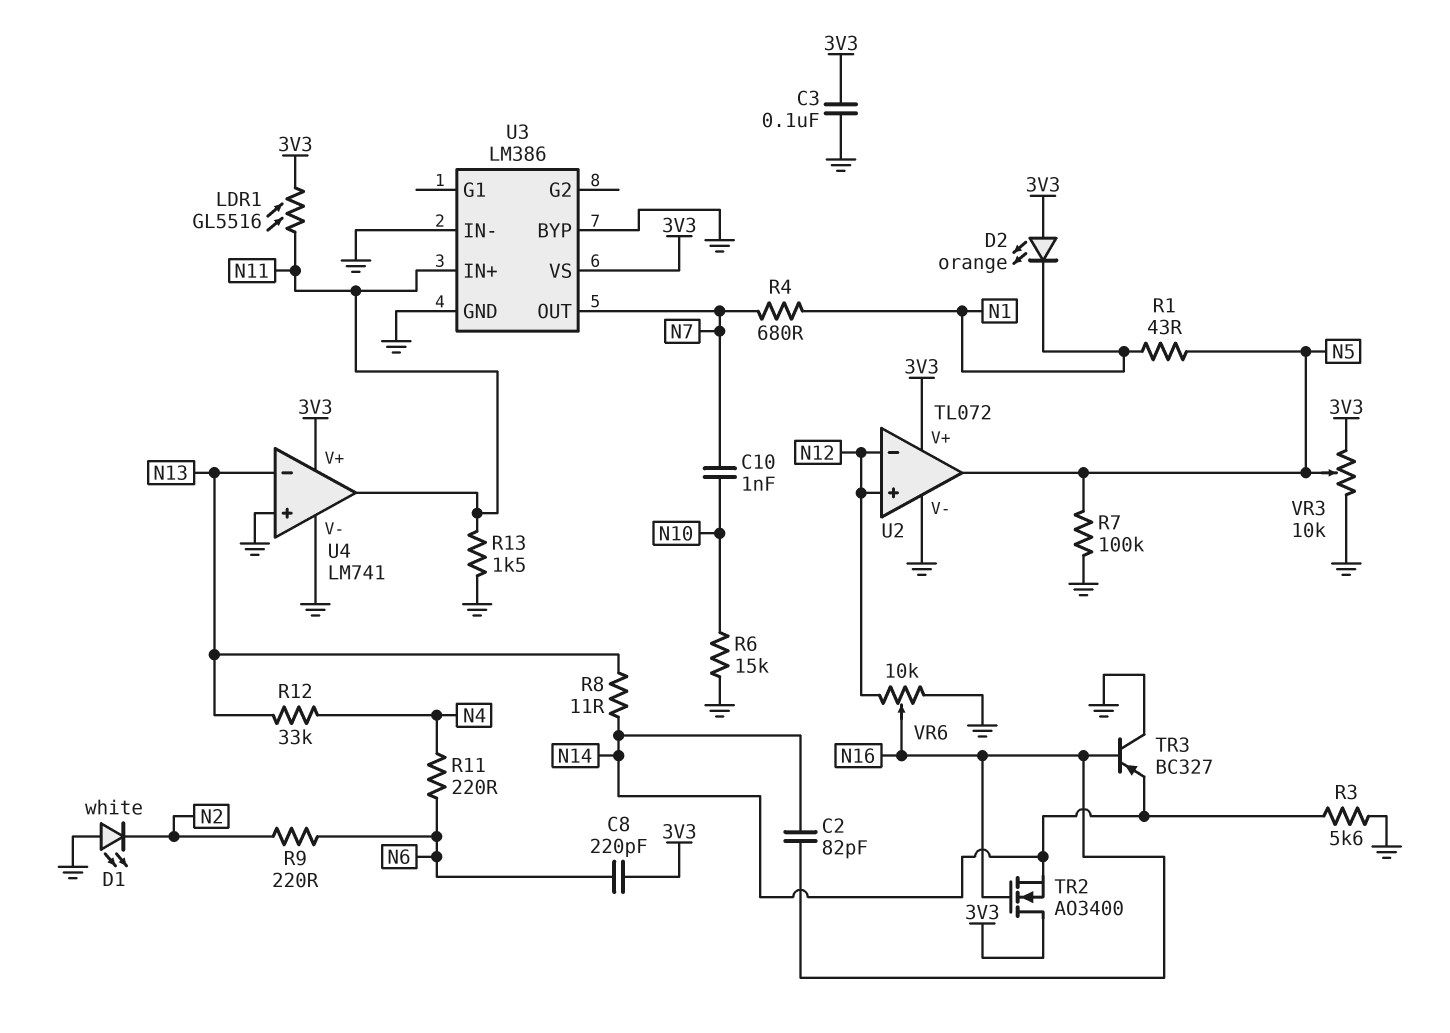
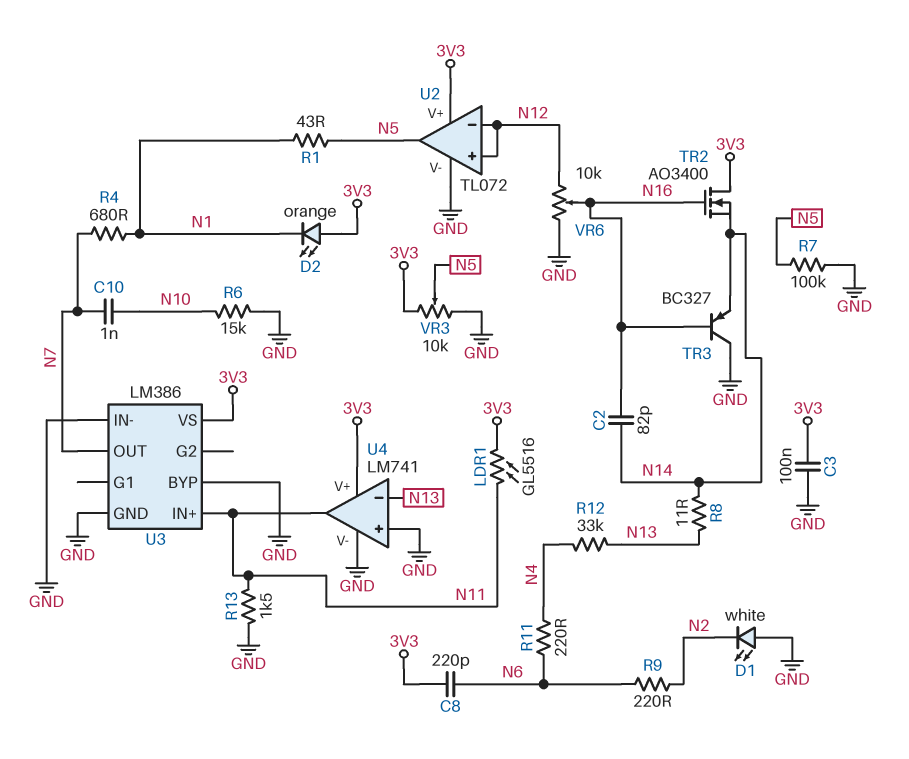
R3: 5.6k (GND, N14) -> none

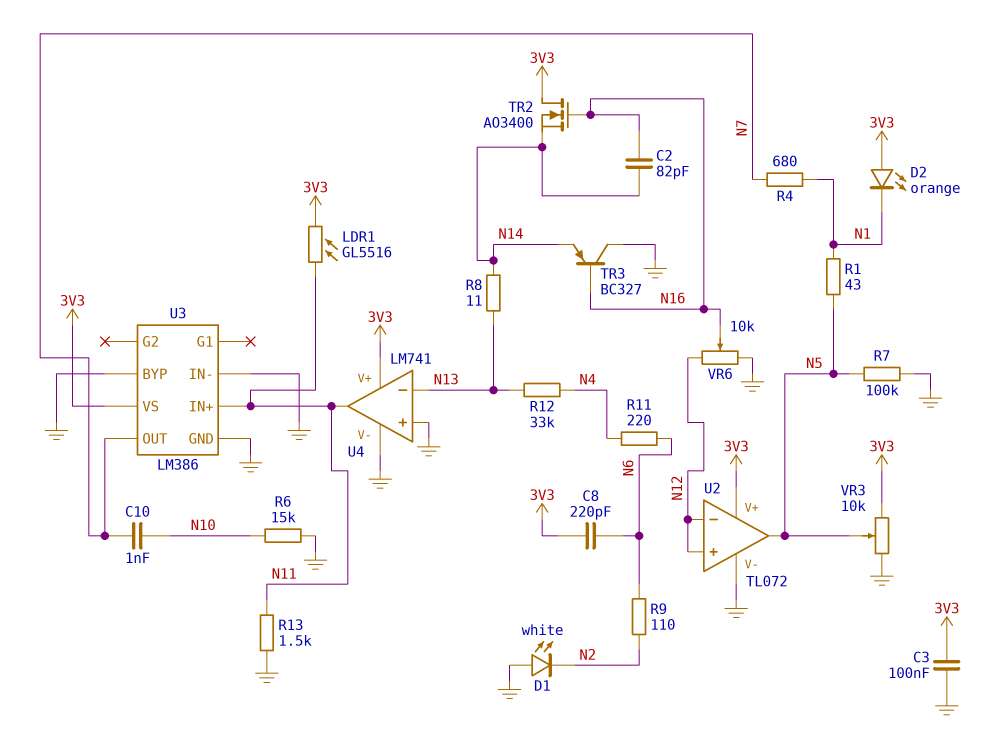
R9: 220 (N2, N6) -> 110 (N2, N6)

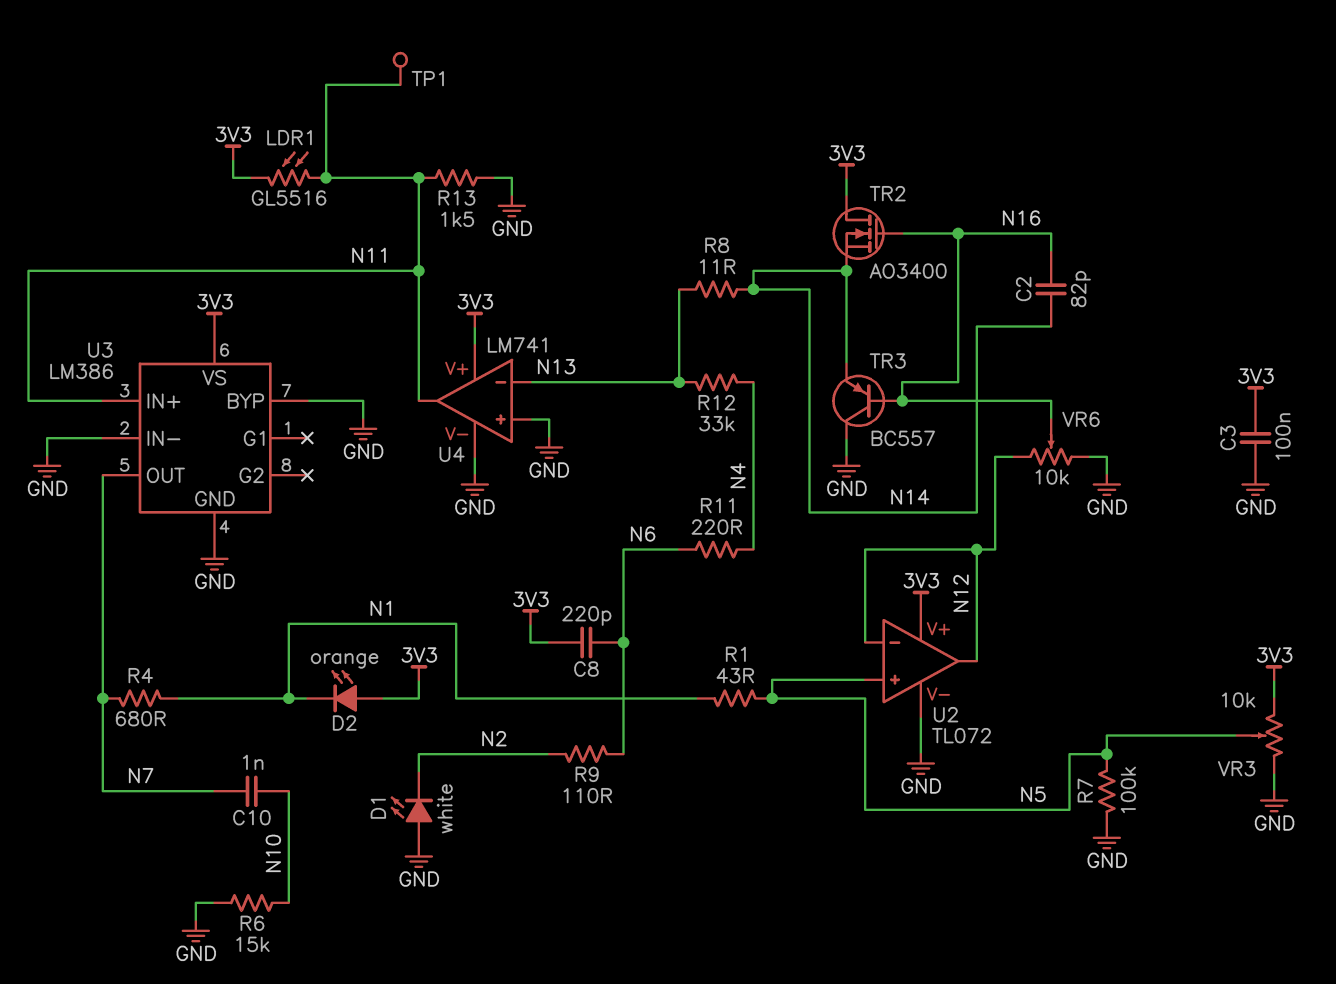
TP1: none -> test point (N11)
TR3: PNP BC327 (B N16, C GND, E N14) -> PNP BC557 (B N16, C GND, E N14)
U2 pin in+: N12 -> N5
U2 pin out: N5 -> N12

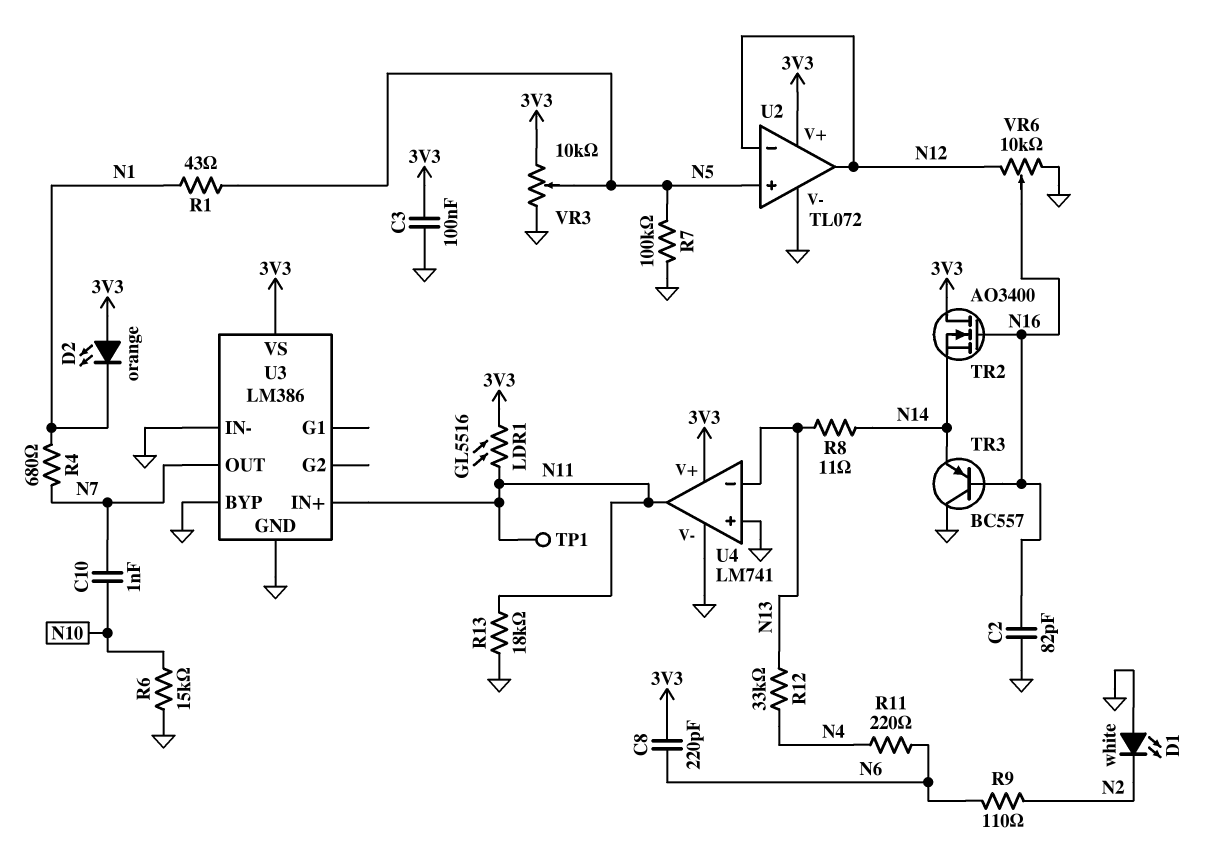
C2: 82pF (N14, N16) -> 82pF (GND, N16)
R13: 1.5k (GND, N11) -> 18k (GND, N11)

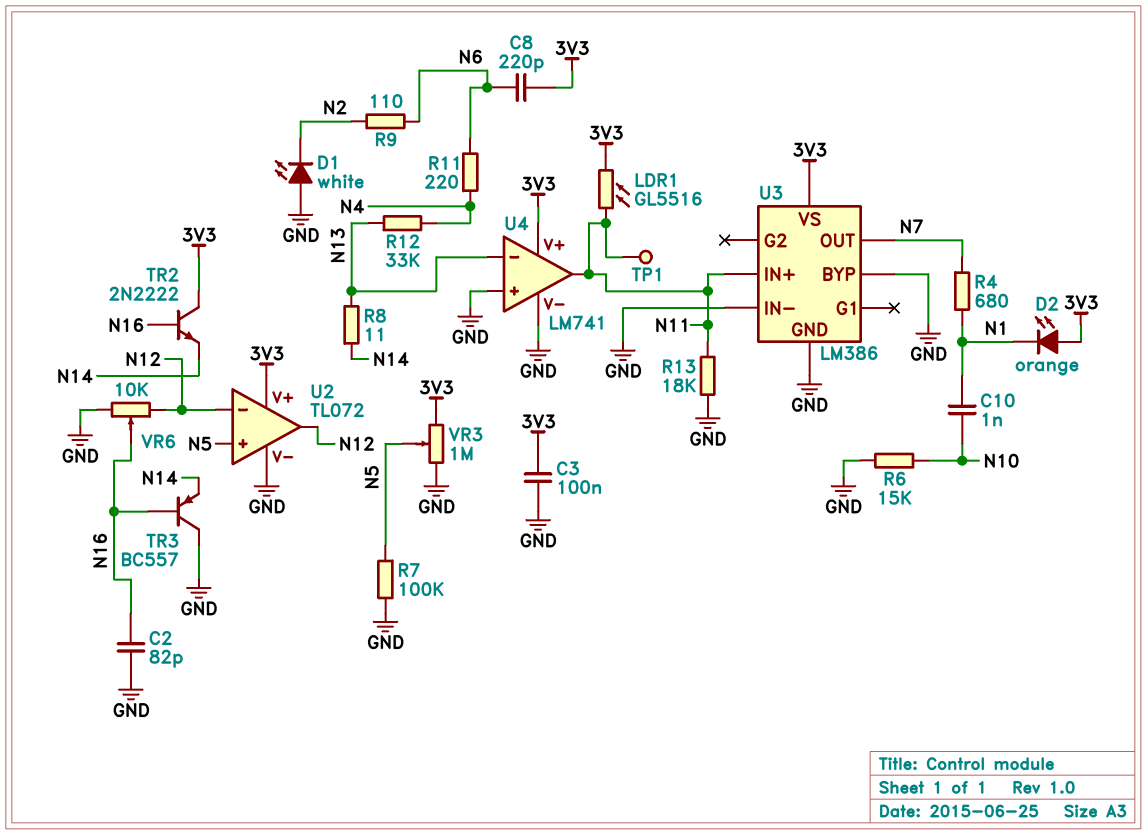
C10: 1nF (N7, N10) -> 1nF (N1, N10)
R1: 43 (N1, N5) -> none
TR2: NMOS AO3400 (G N16, D 3V3, S N14) -> NPN 2N2222 (B N16, C 3V3, E N14)
VR3: 10k (3V3, GND, wiper N5) -> 1M (3V3, GND, wiper N5)

